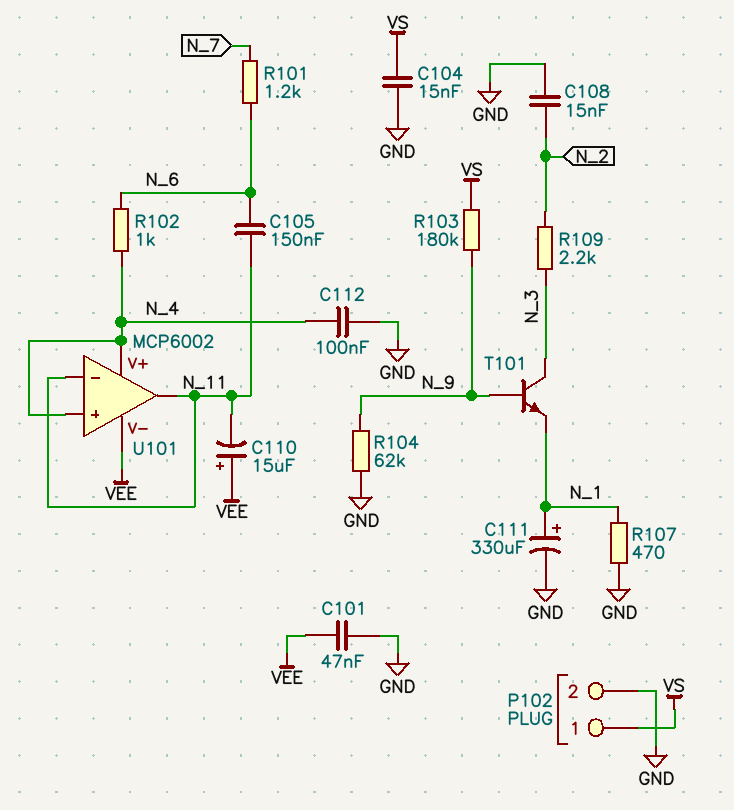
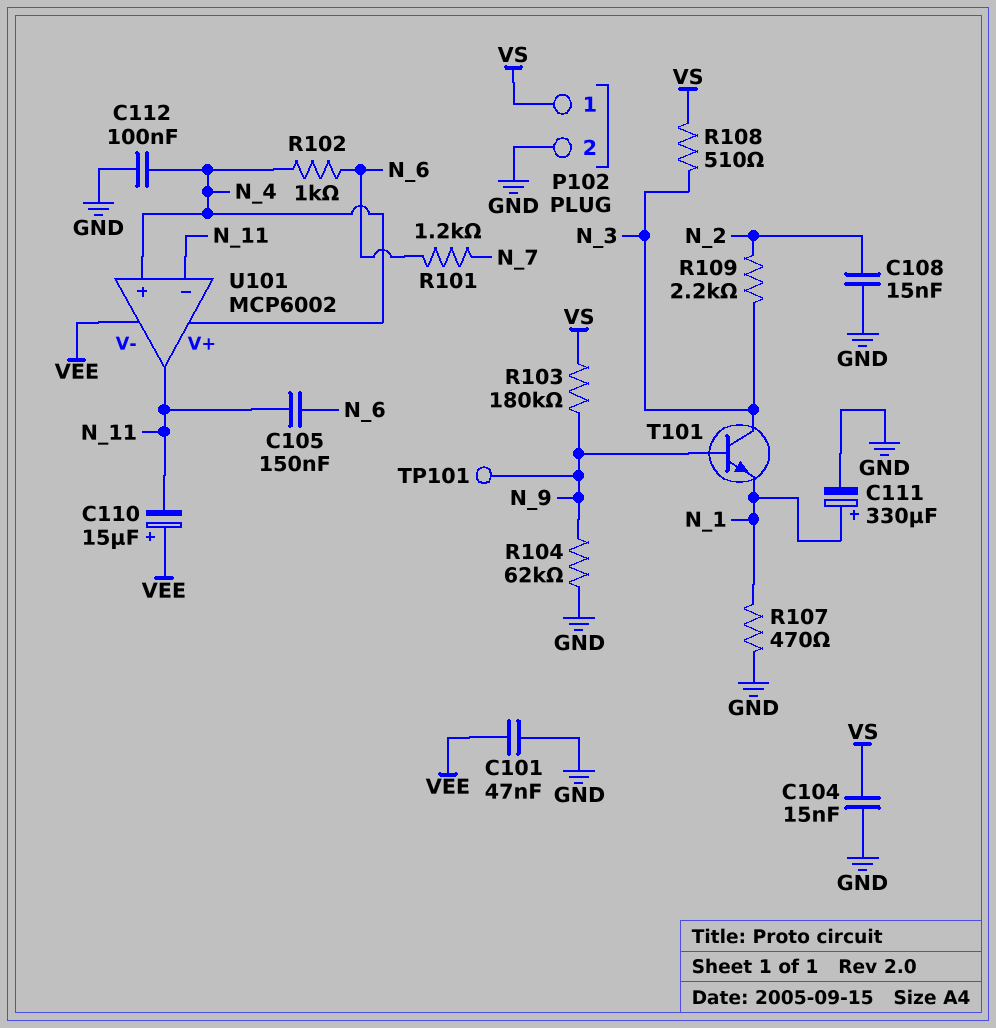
R108: none -> 510 (N_3, VS)
TP101: none -> test point (N_9)

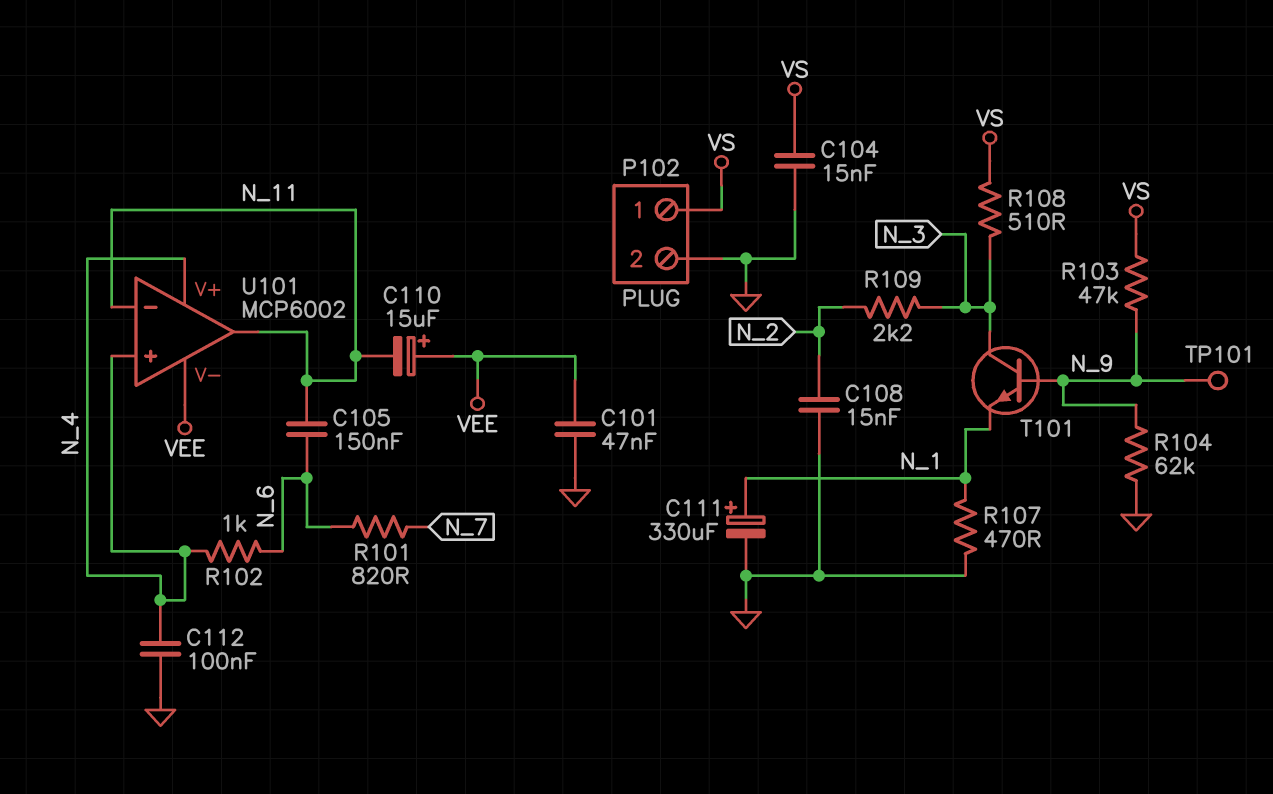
R101: 1.2k (N_6, N_7) -> 820 (N_6, N_7)
R103: 180k (N_9, VS) -> 47k (N_9, VS)

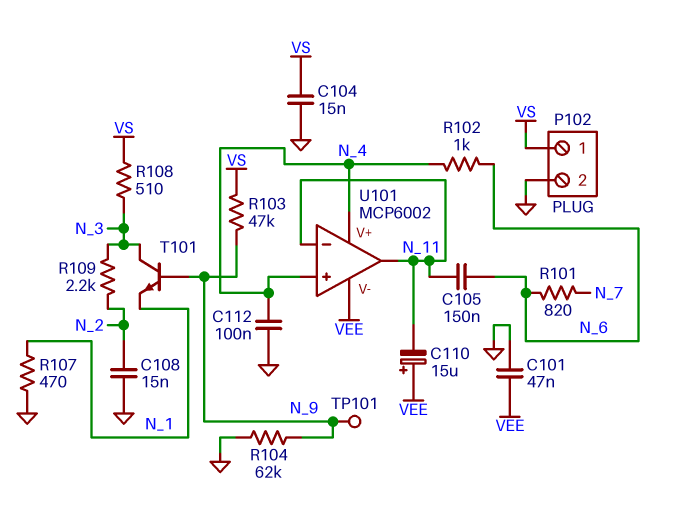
C111: 330uF (plus N_1, minus GND) -> none

